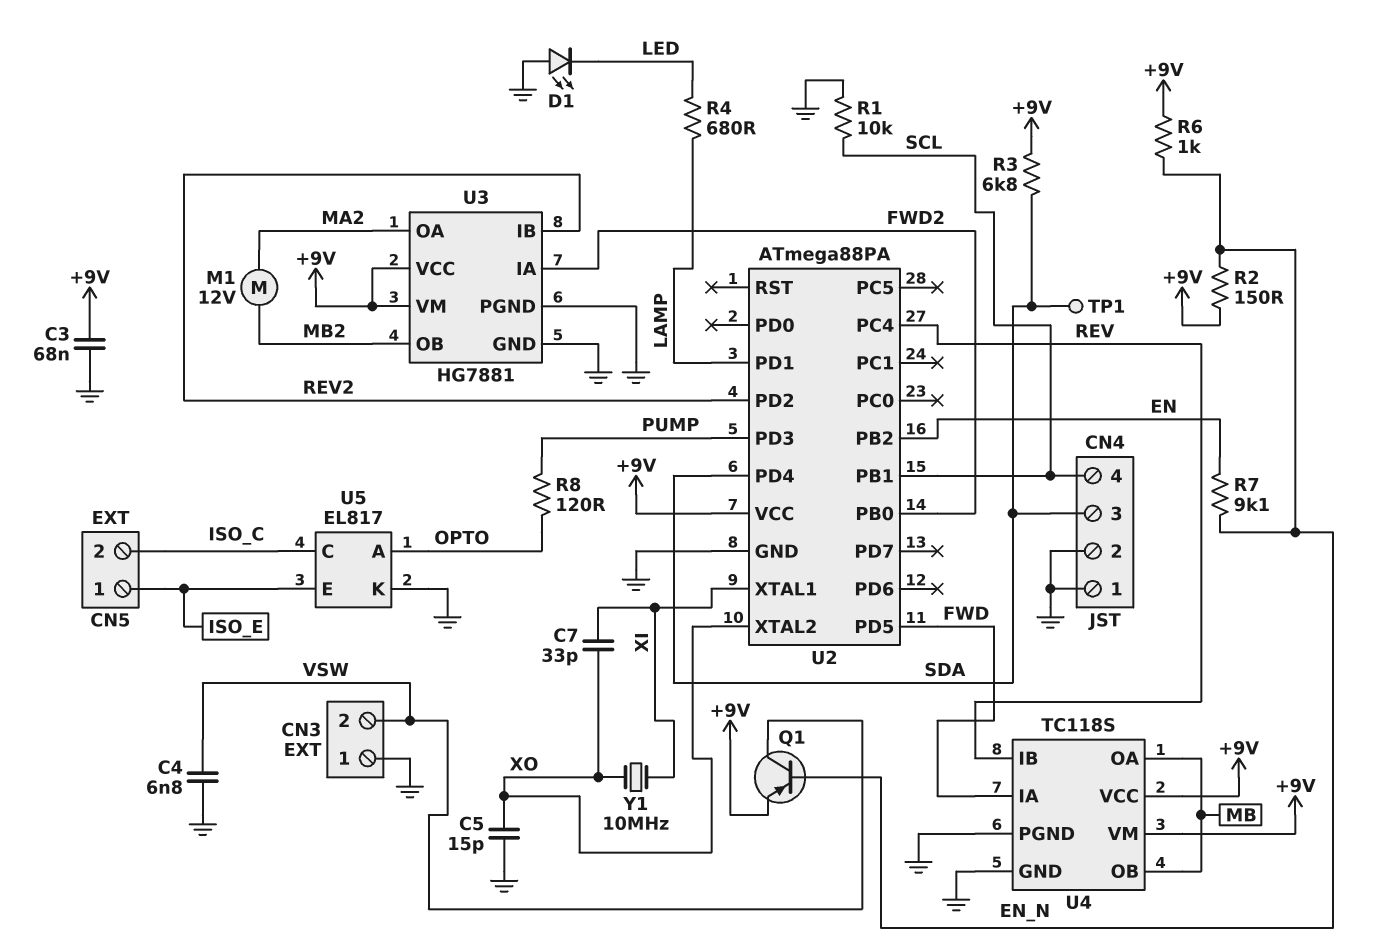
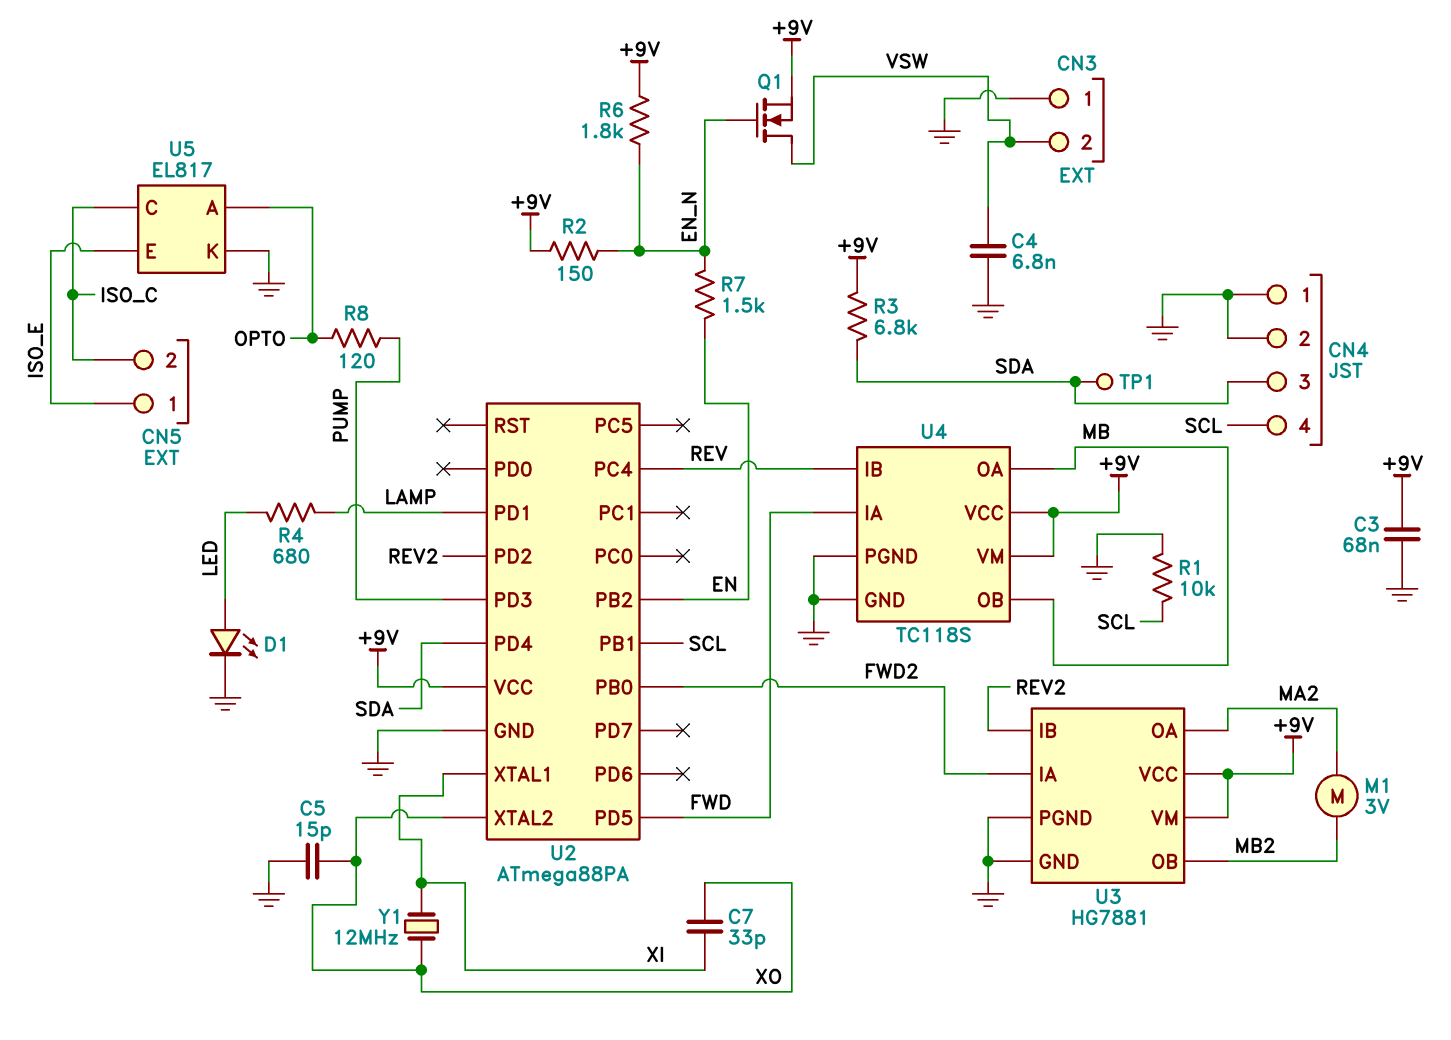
D1: LED (A GND, K LED) -> LED (A LED, K GND)
M1: motor 12V (MA2, MB2) -> motor 3V (MA2, MB2)
Q1: PNP (B EN_N, C VSW, E +9V) -> NMOS (G EN_N, D VSW, S +9V)
R6: 1k (+9V, EN_N) -> 1.8k (+9V, EN_N)
R7: 9.1k (EN, EN_N) -> 1.5k (EN, EN_N)
Y1: 10MHz (XI, XO) -> 12MHz (XI, XO)

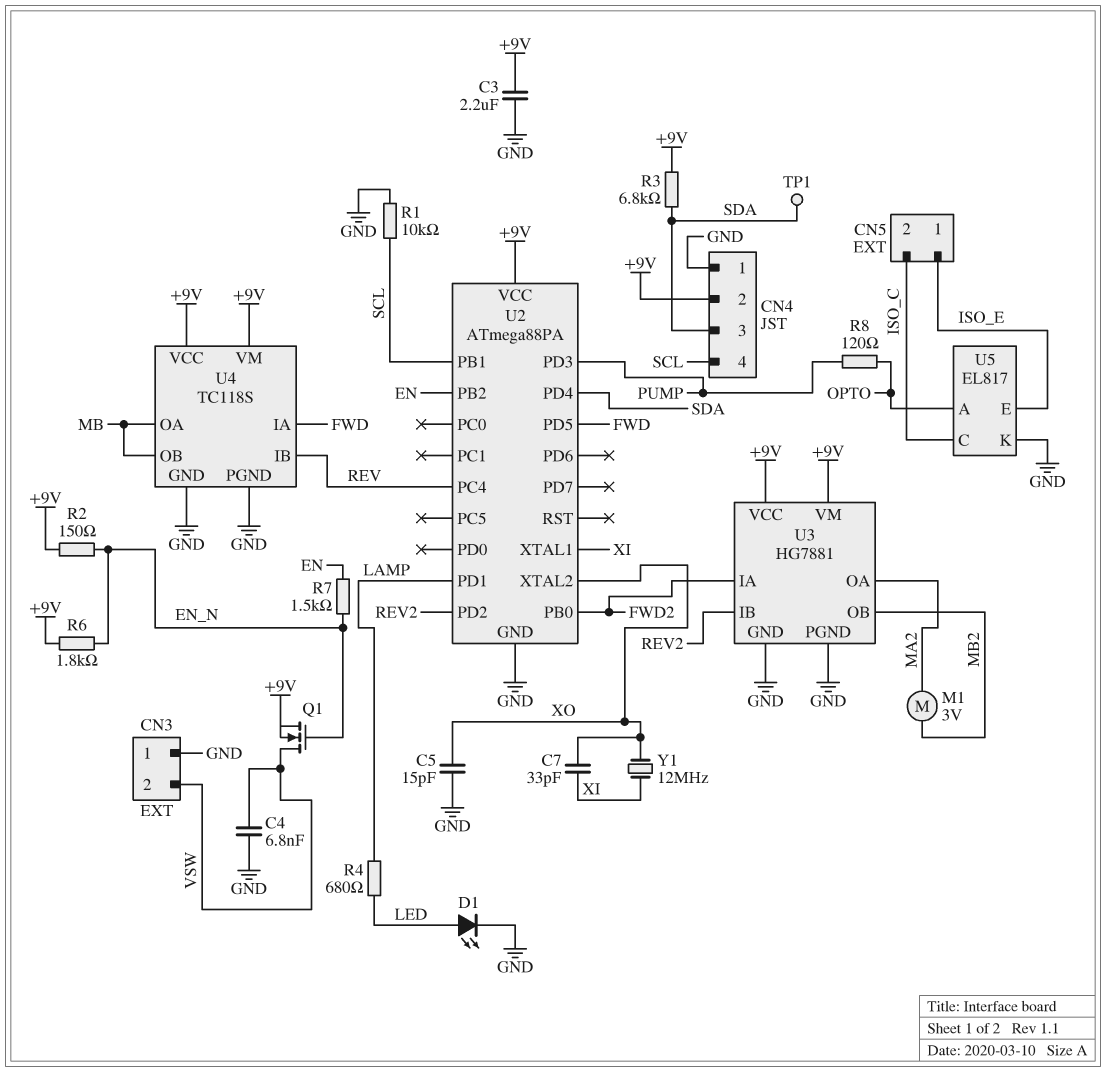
C3: 68nF (+9V, GND) -> 2.2uF (+9V, GND)
CN4 pin 2: GND -> +9V

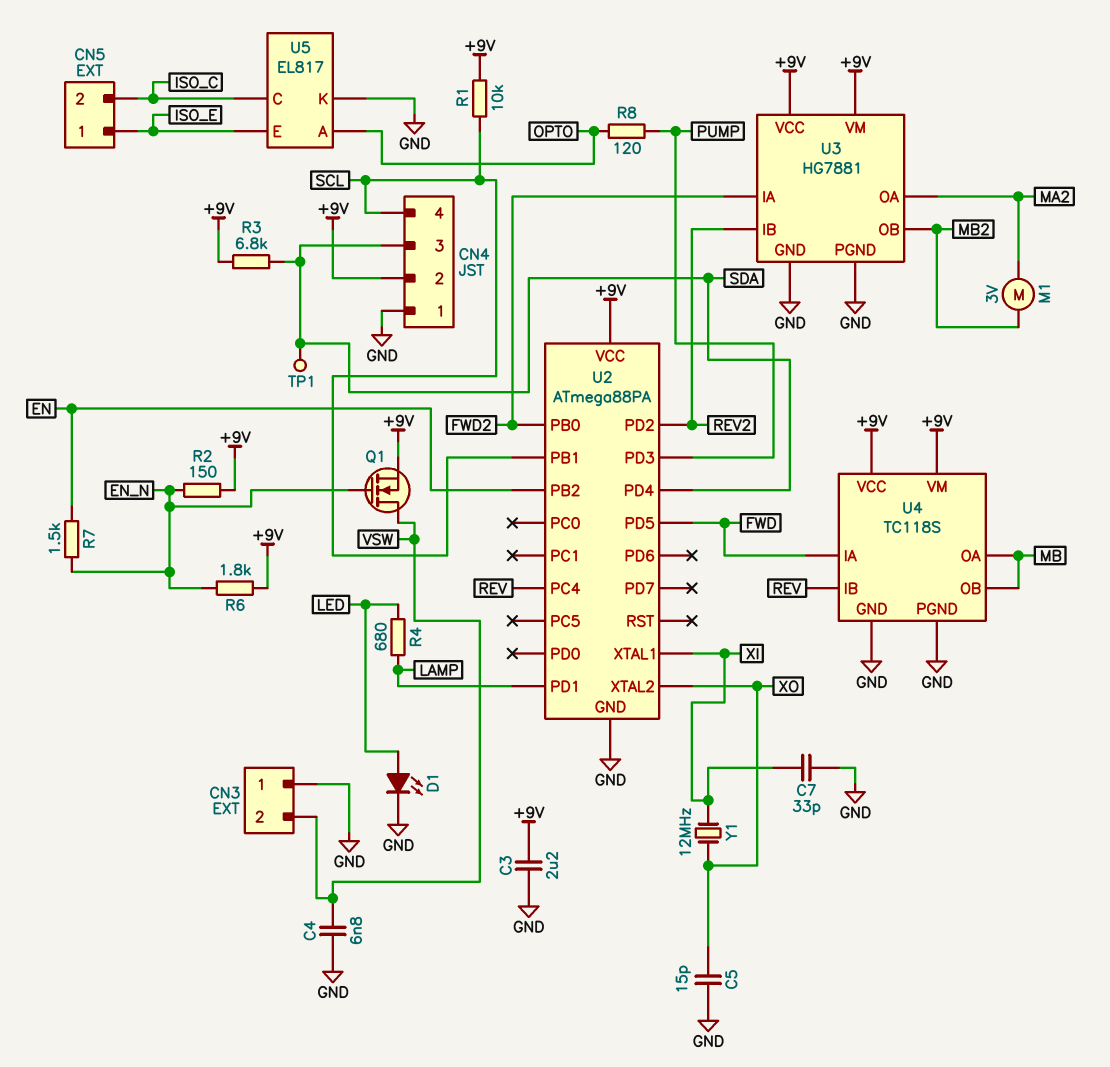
C7: 33pF (XI, XO) -> 33pF (GND, XI)
R1: 10k (GND, SCL) -> 10k (+9V, SCL)

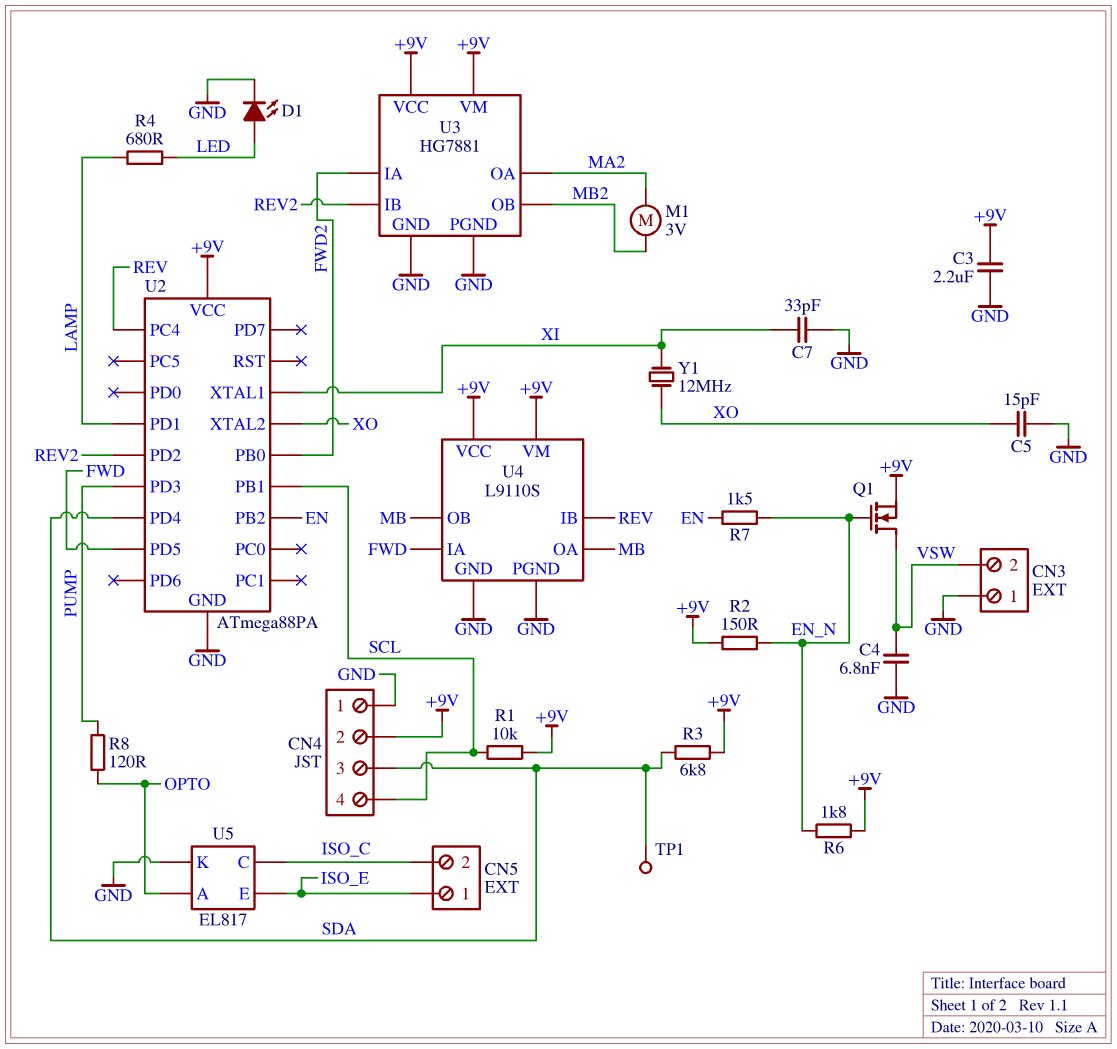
U4: TC118S -> L9110S

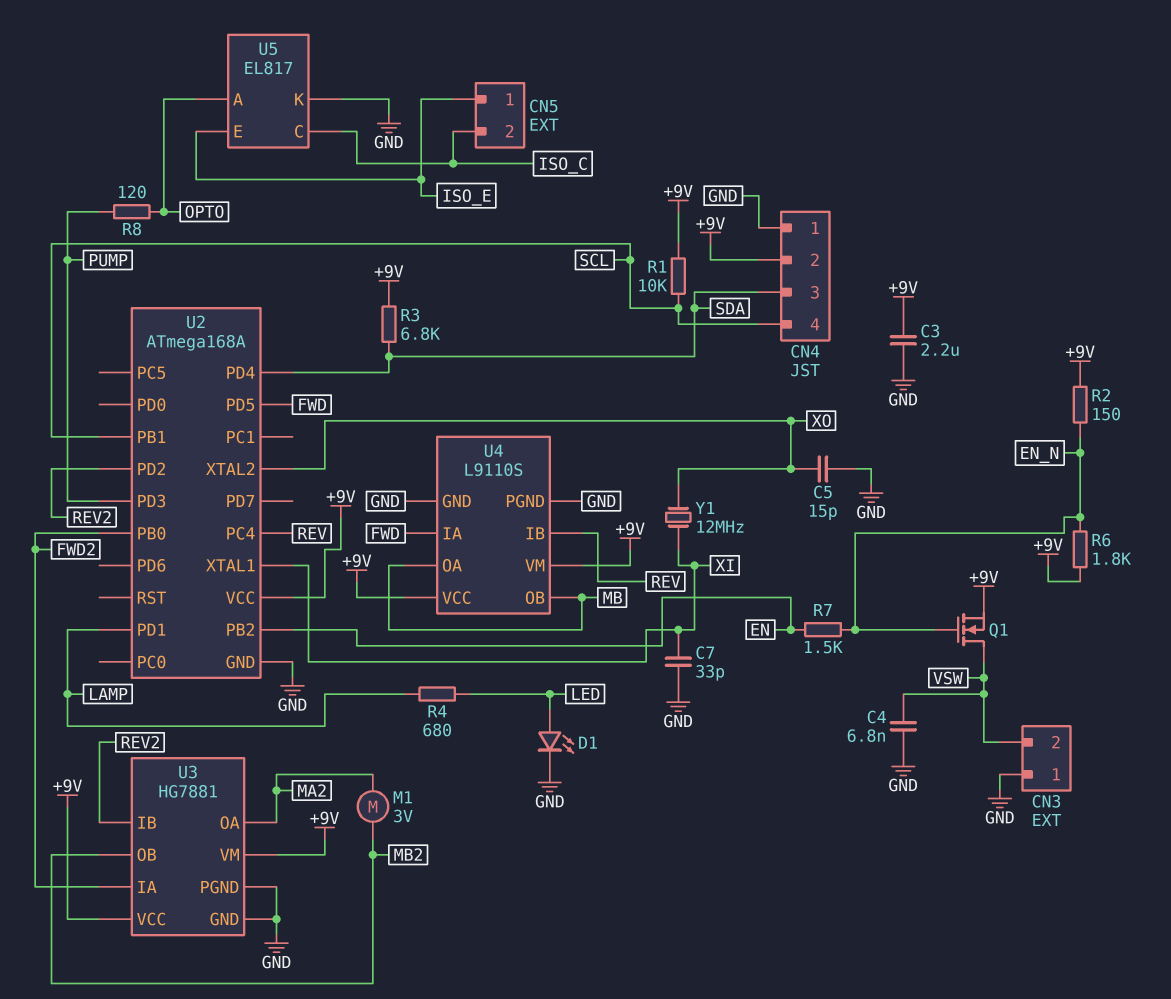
TP1: test point (SDA) -> none
U2: ATmega88PA -> ATmega168A

